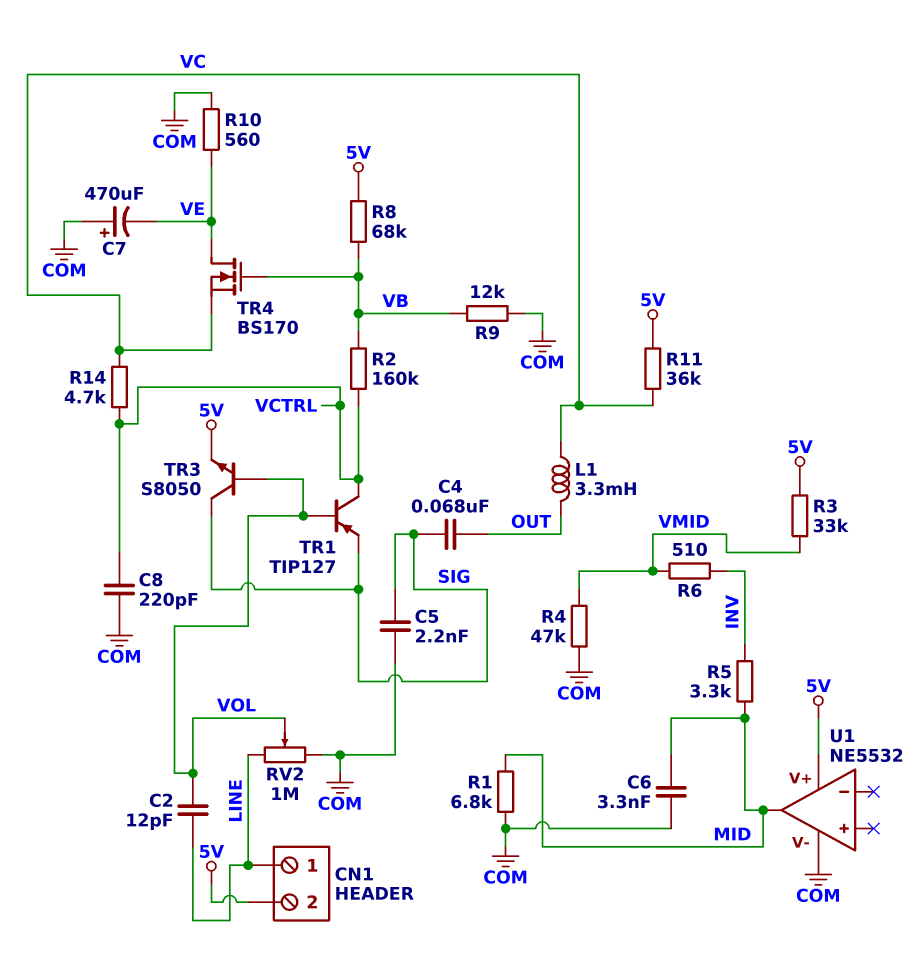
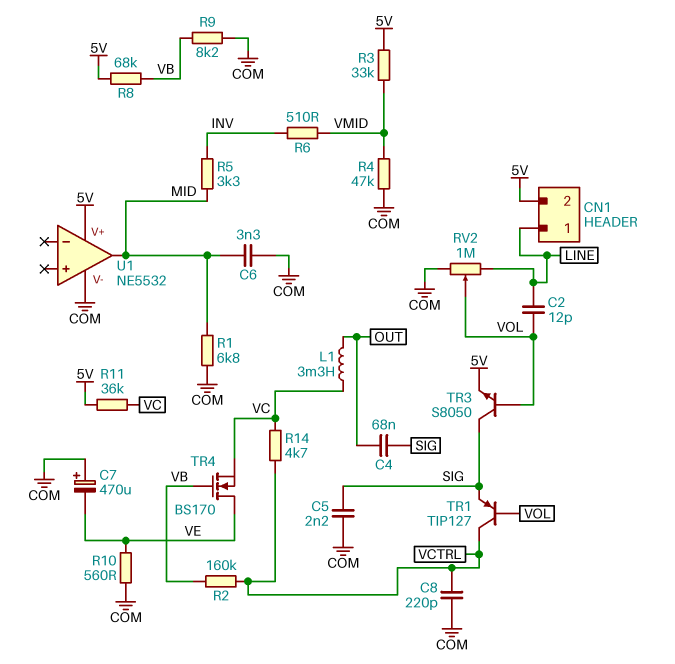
R9: 12k (COM, VB) -> 8.2k (COM, VB)

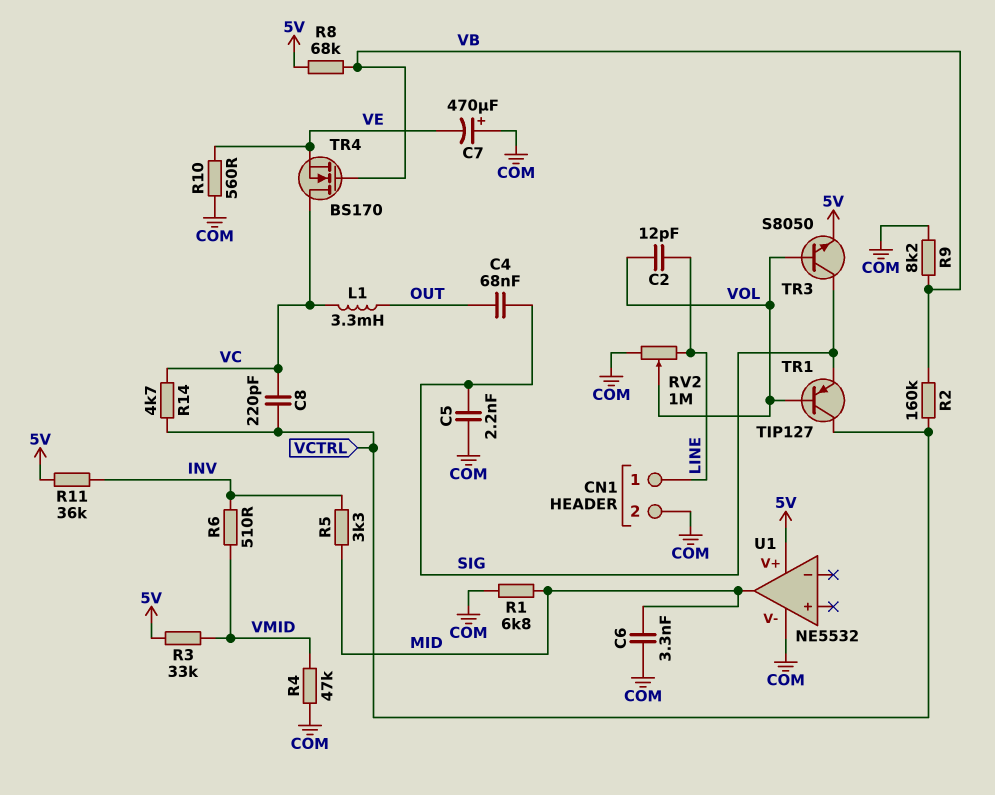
C8: 220pF (COM, VCTRL) -> 220pF (VC, VCTRL)
CN1 pin 2: 5V -> COM
R11: 36k (5V, VC) -> 36k (5V, INV)
TR4: NMOS BS170 (G VB, D VE, S VC) -> NMOS BS170 (G VB, D VC, S VE)

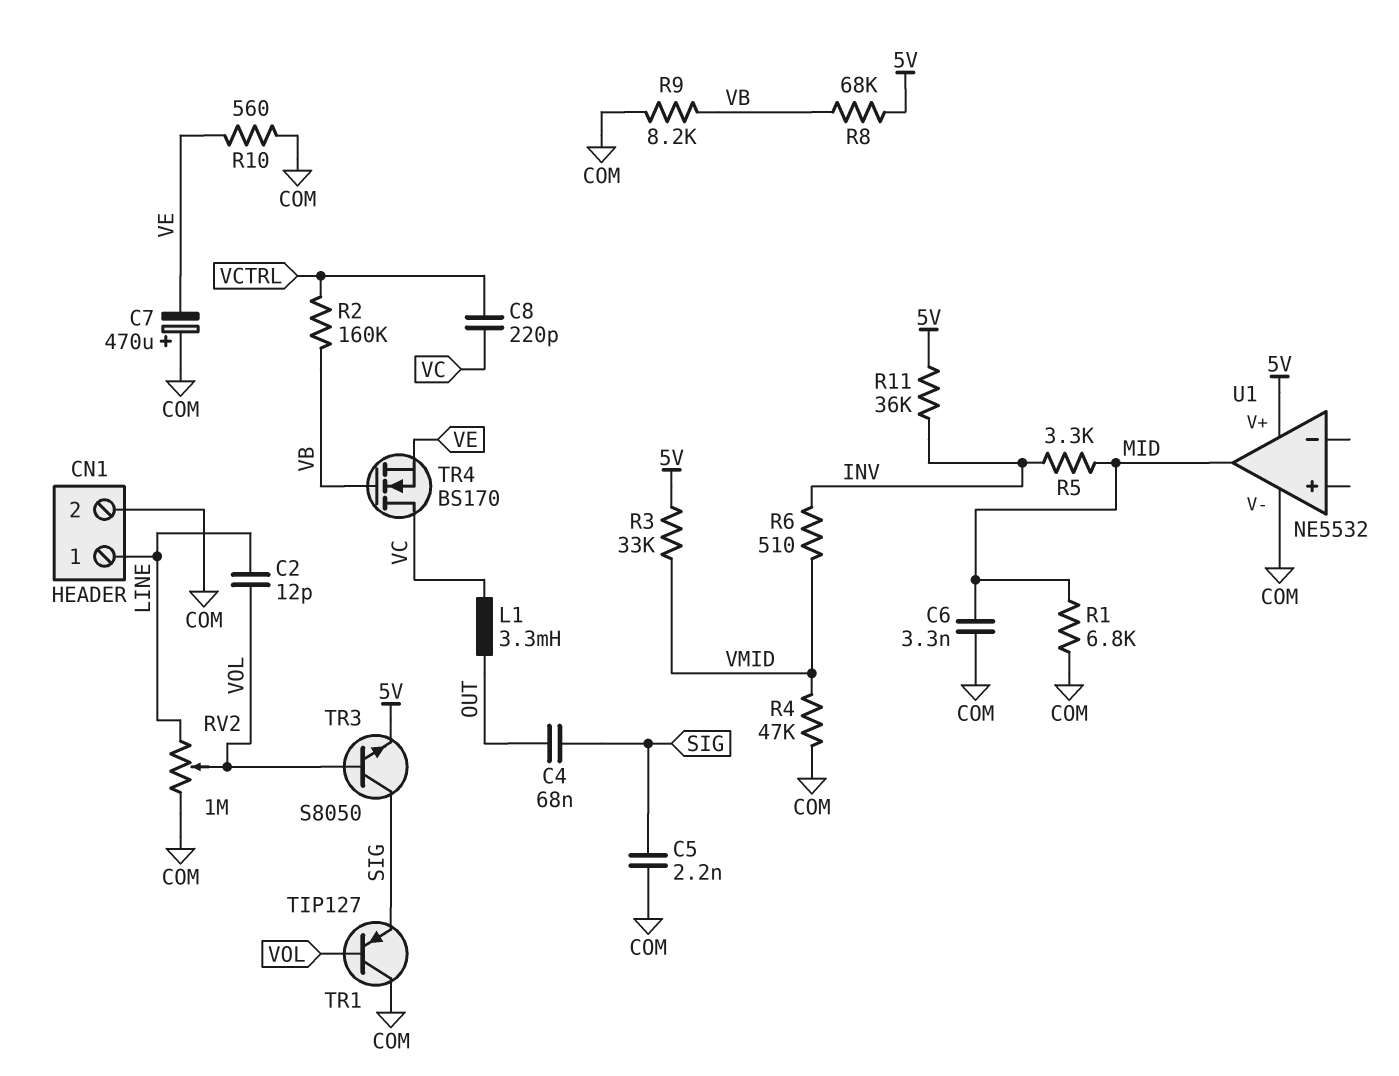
R14: 4.7k (VC, VCTRL) -> none
TR1: PNP TIP127 (B VOL, C VCTRL, E SIG) -> PNP TIP127 (B VOL, C COM, E SIG)

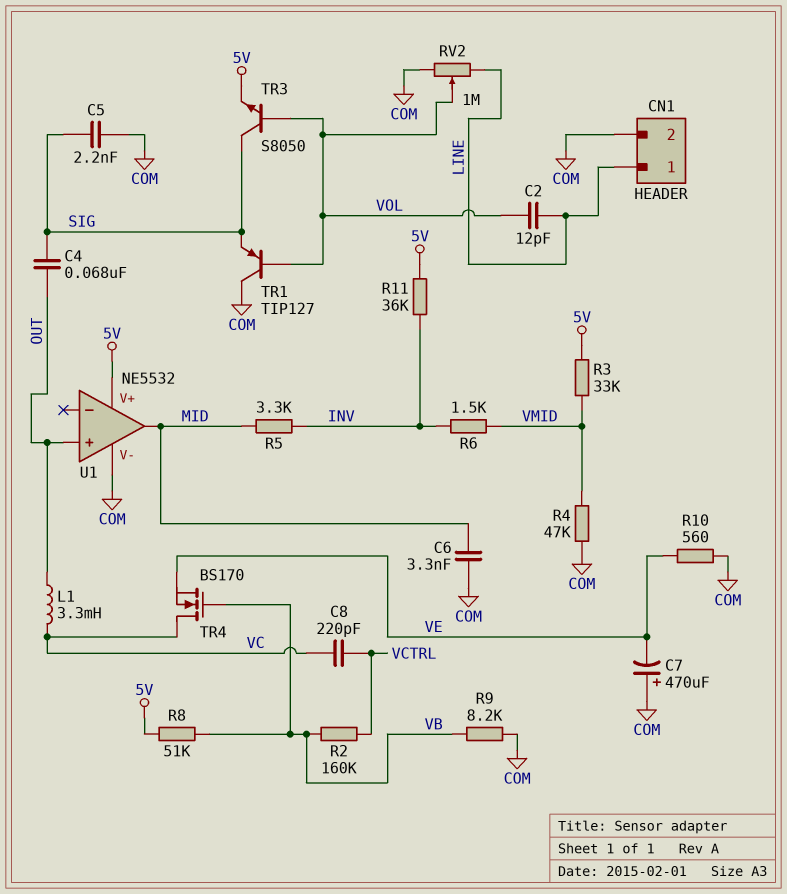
R1: 6.8k (COM, MID) -> none
R6: 510 (INV, VMID) -> 1.5k (INV, VMID)
R8: 68k (5V, VB) -> 51k (5V, VB)
U1 pin in+: none -> OUT

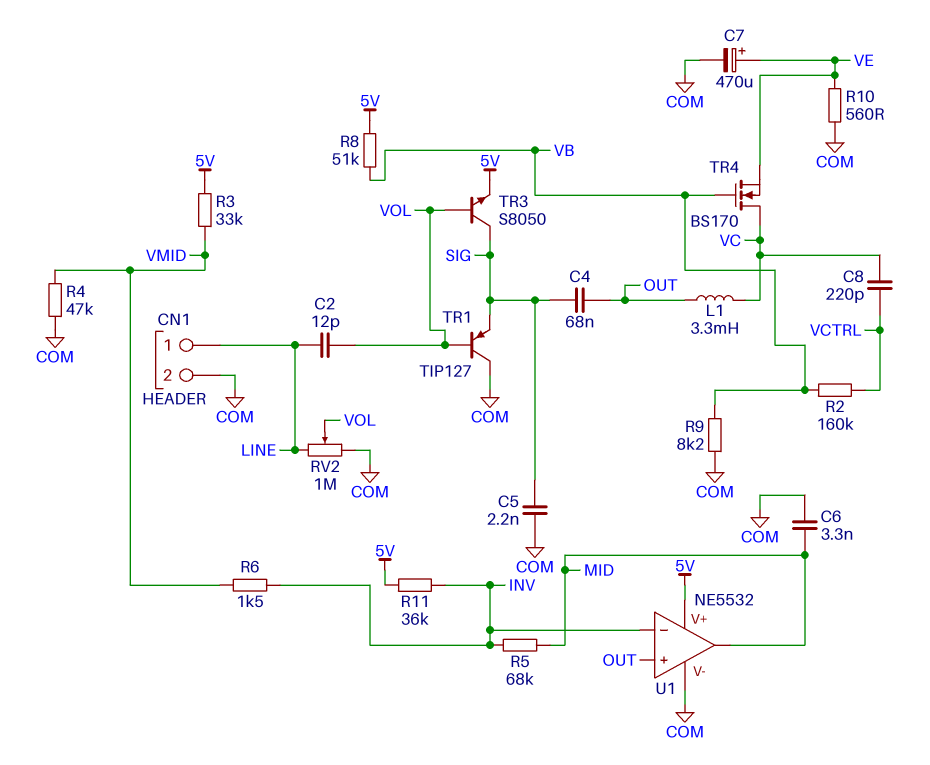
C7: 470uF (plus COM, minus VE) -> 470uF (plus VE, minus COM)
R5: 3.3k (INV, MID) -> 68k (INV, MID)
U1 pin in-: none -> INV

